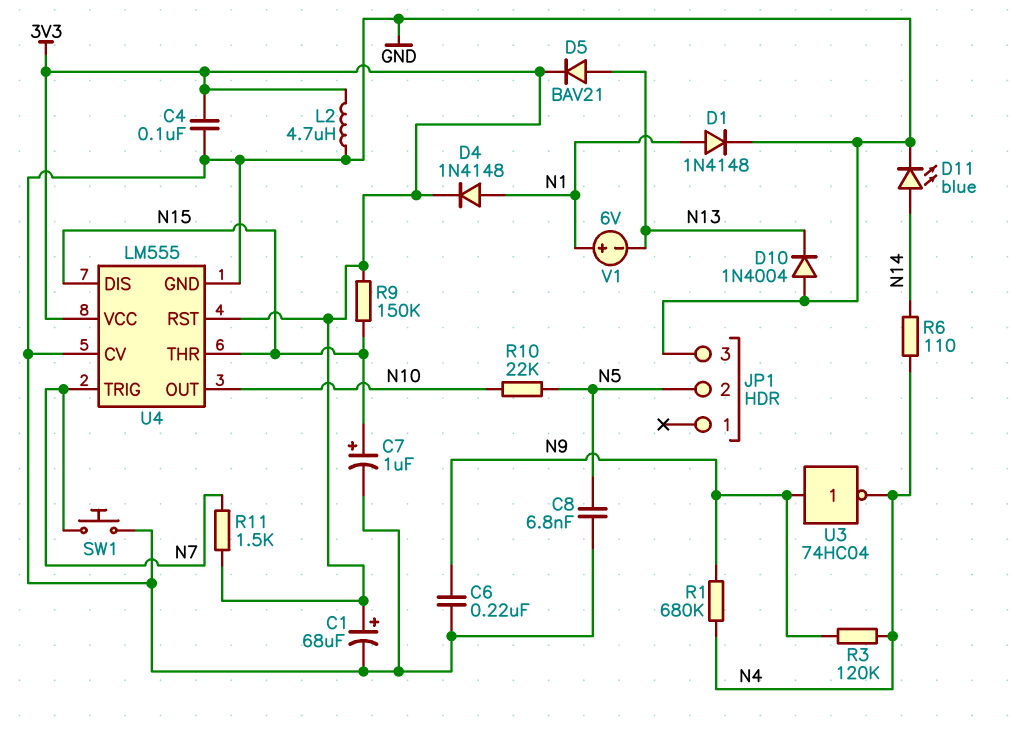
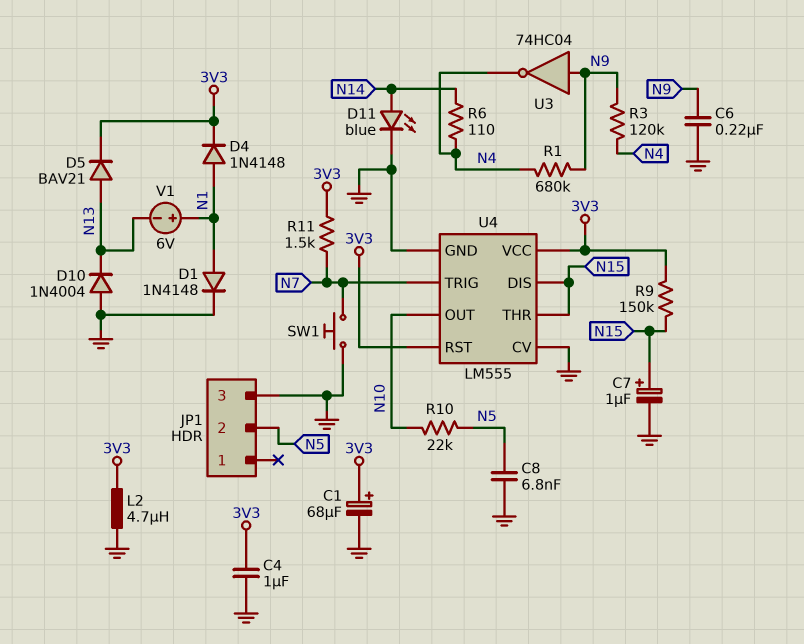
C4: 100nF (3V3, GND) -> 1uF (3V3, GND)

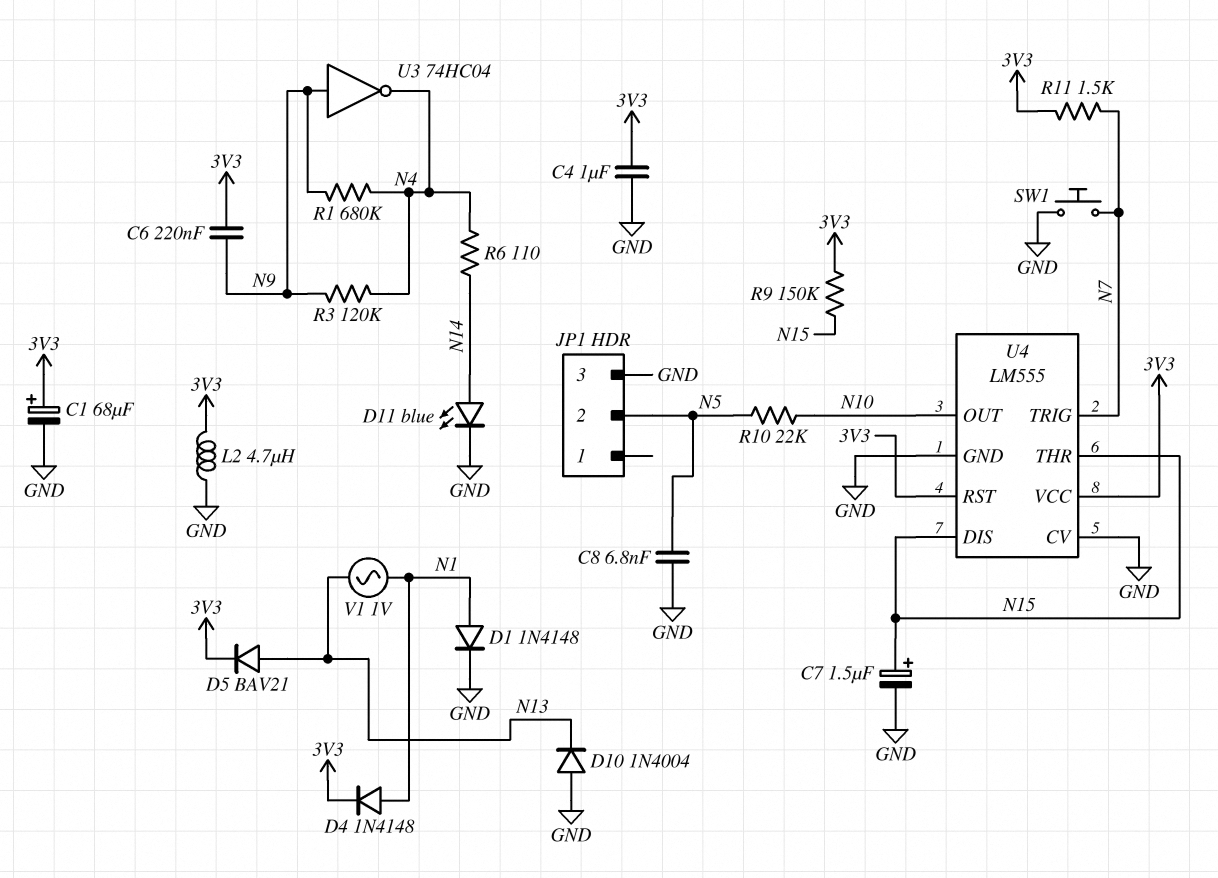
C6: 220nF (GND, N9) -> 220nF (3V3, N9)
C7: 1uF (plus N15, minus GND) -> 1.5uF (plus N15, minus GND)
V1: 6V (plus N1, minus N13) -> AC 1V (N1, N13)

